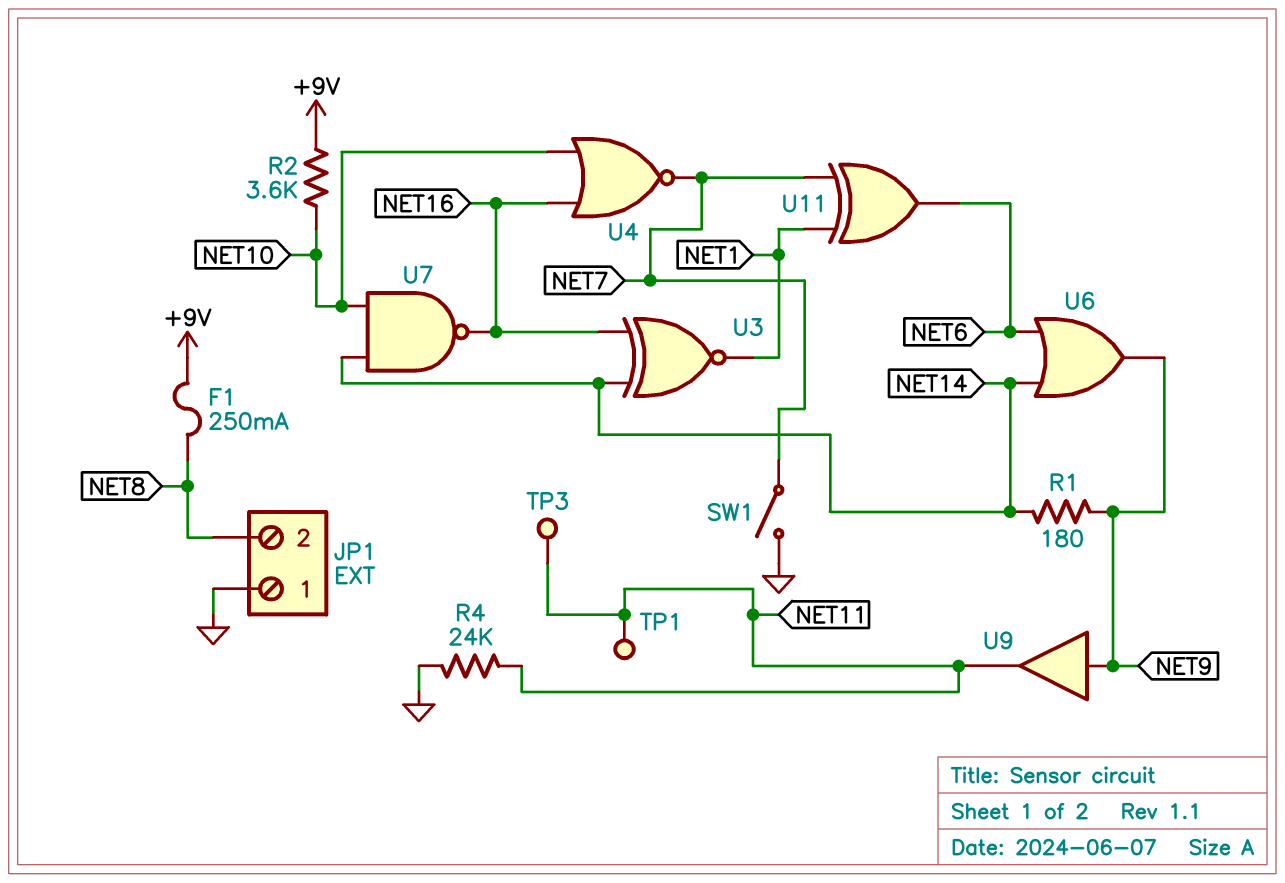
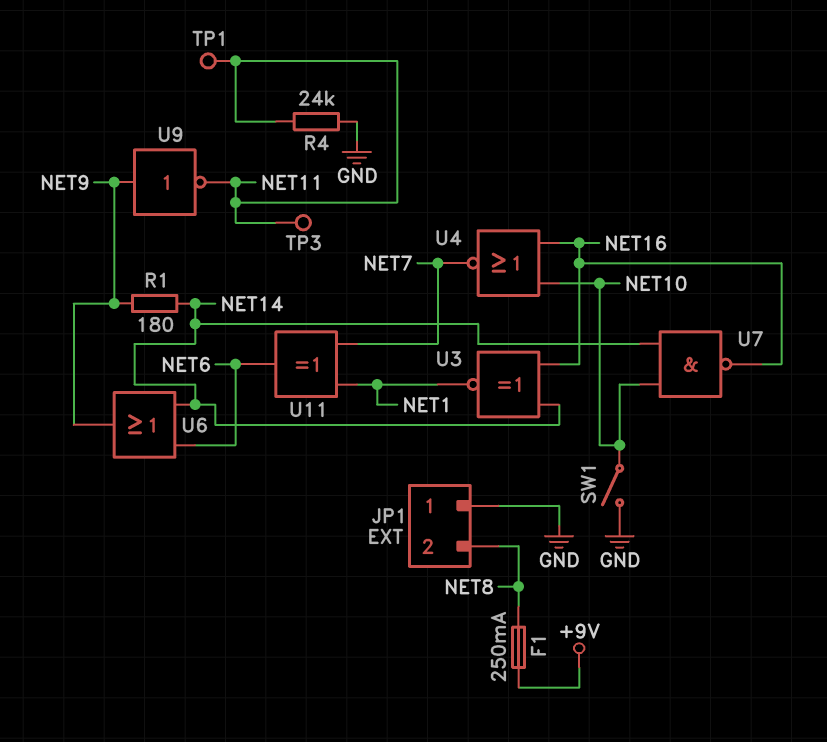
R2: 3.6k (+9V, NET10) -> none
SW1: switch (GND, NET7) -> switch (GND, NET10)
U9: buffer (in NET9, out NET11) -> NOT (in NET9, out NET11)

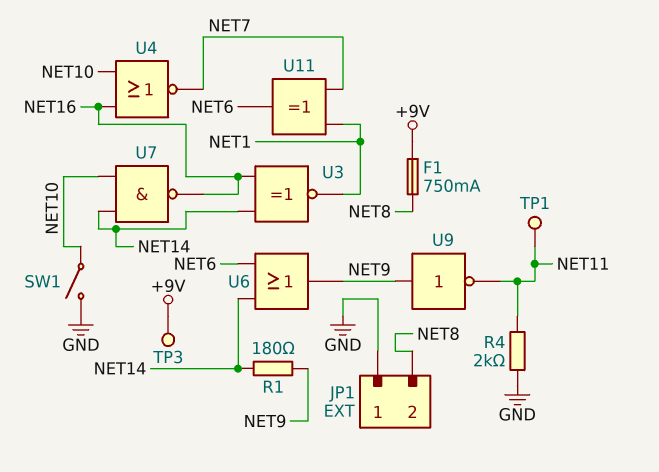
F1: 250mA (+9V, NET8) -> 750mA (+9V, NET8)
R4: 24k (GND, NET11) -> 2k (GND, NET11)
TP3: test point (NET11) -> test point (+9V)

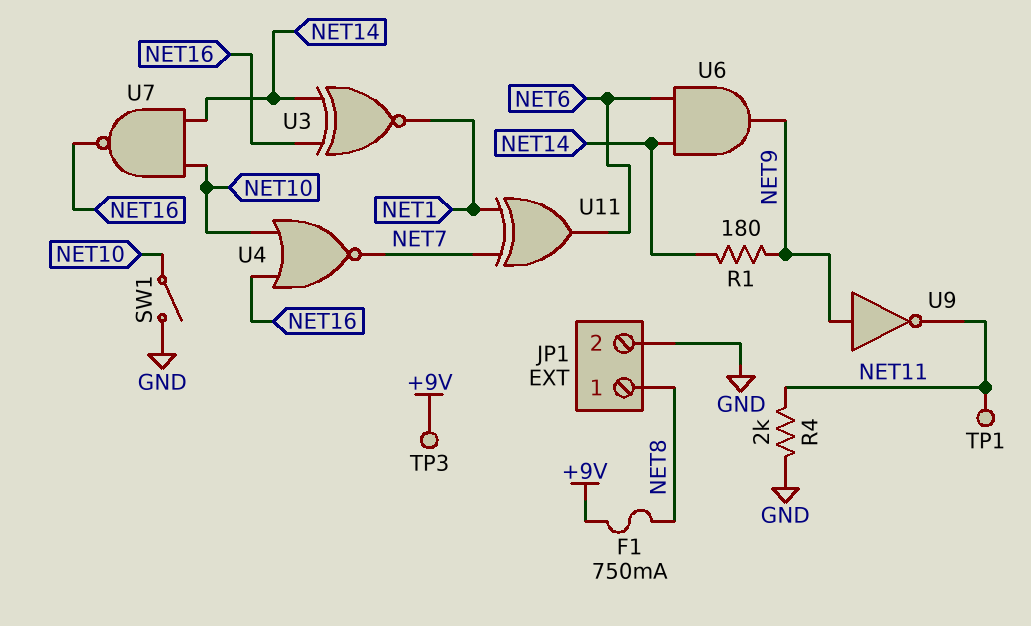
JP1 pin 1: GND -> NET8
JP1 pin 2: NET8 -> GND
U6: OR (in NET6, in NET14, out NET9) -> AND (in NET6, in NET14, out NET9)

